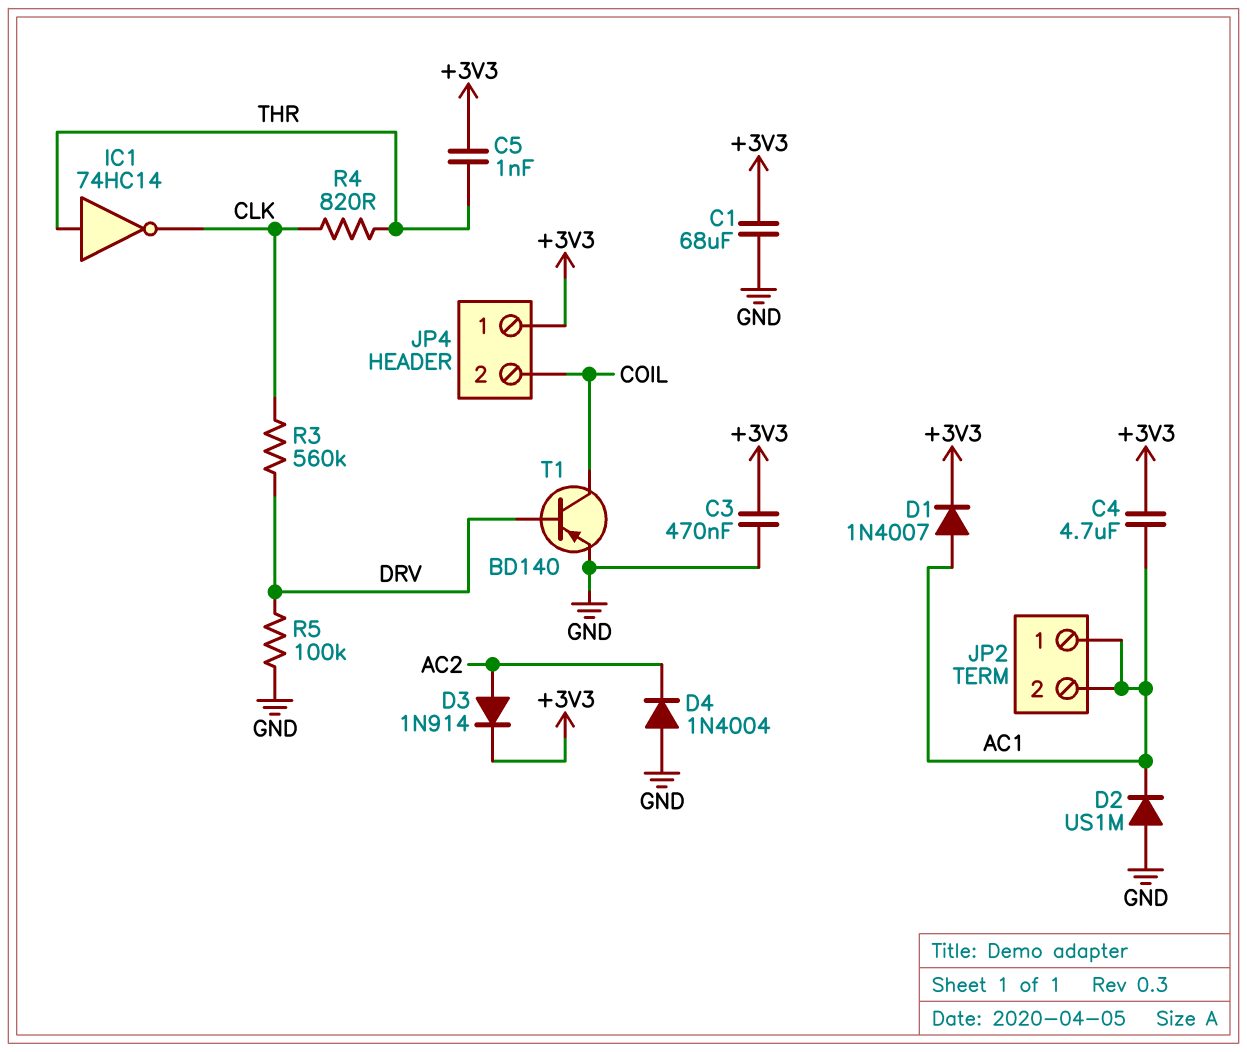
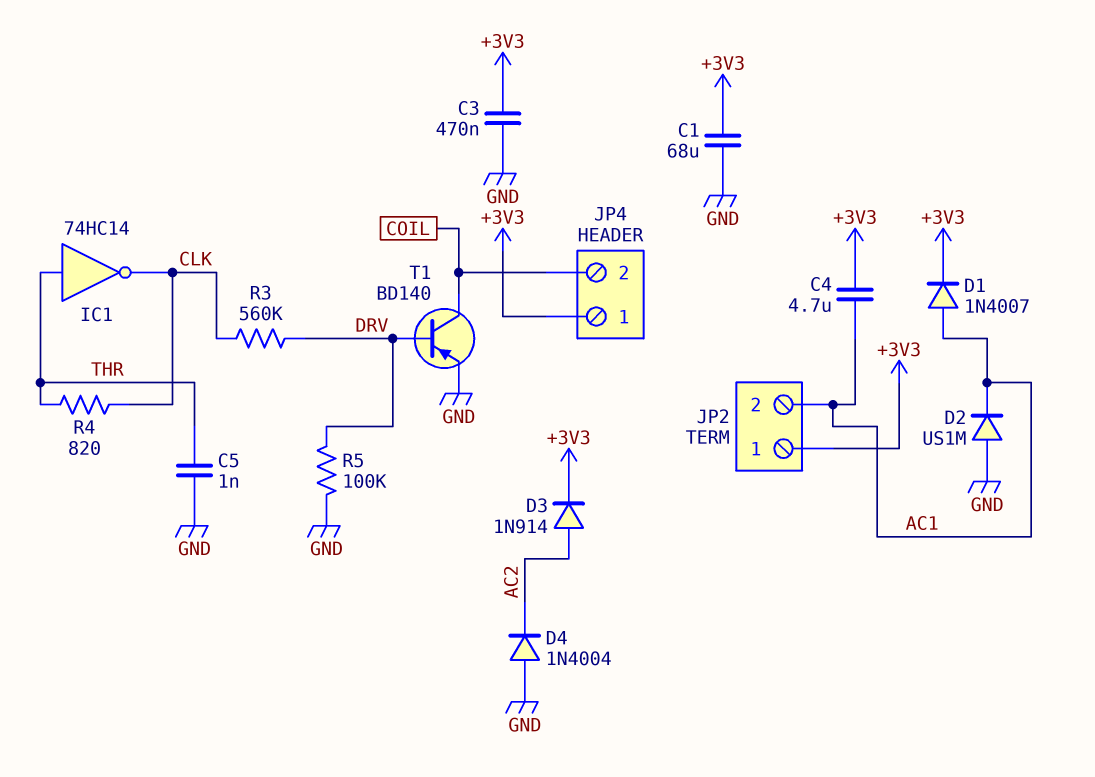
C5: 1nF (+3V3, THR) -> 1nF (GND, THR)
JP2 pin 1: AC1 -> +3V3

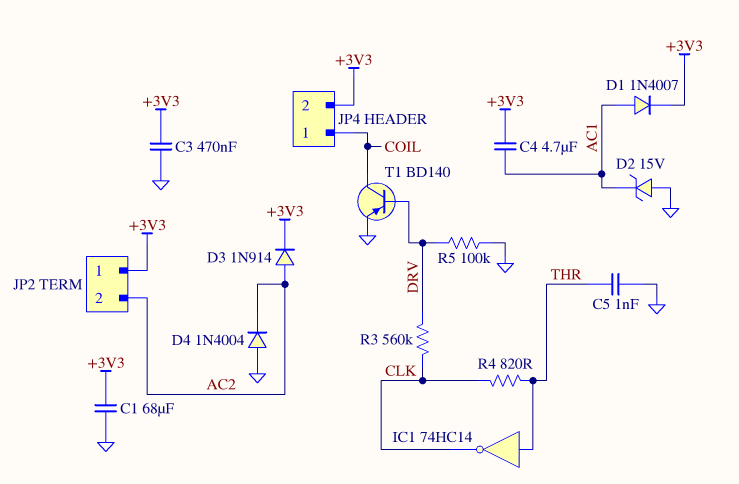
D2: diode US1M (A GND, K AC1) -> zener 15V (A GND, K AC1)
JP2 pin 2: AC1 -> AC2
JP4 pin 1: +3V3 -> COIL
JP4 pin 2: COIL -> +3V3

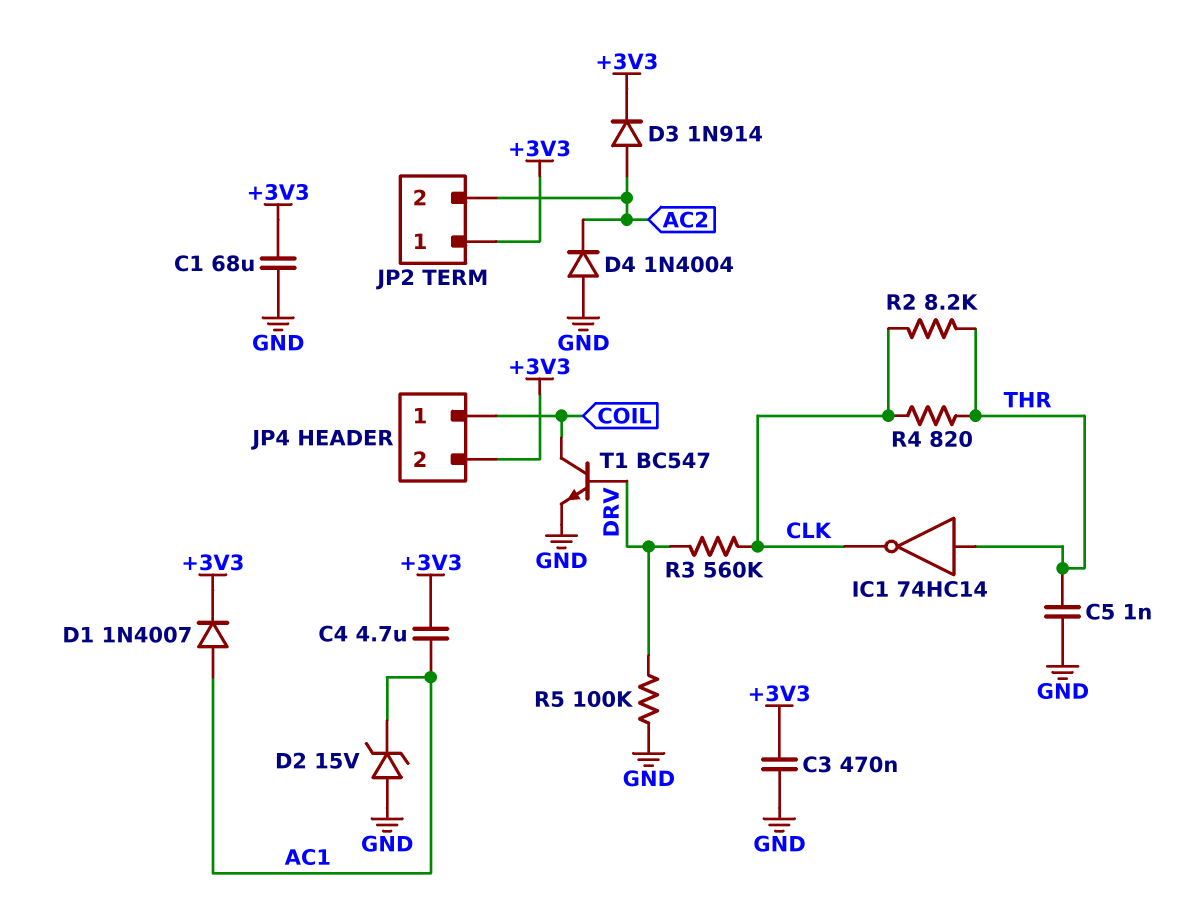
R2: none -> 8.2k (CLK, THR)
T1: PNP BD140 (B DRV, C COIL, E GND) -> NPN BC547 (B DRV, C COIL, E GND)

